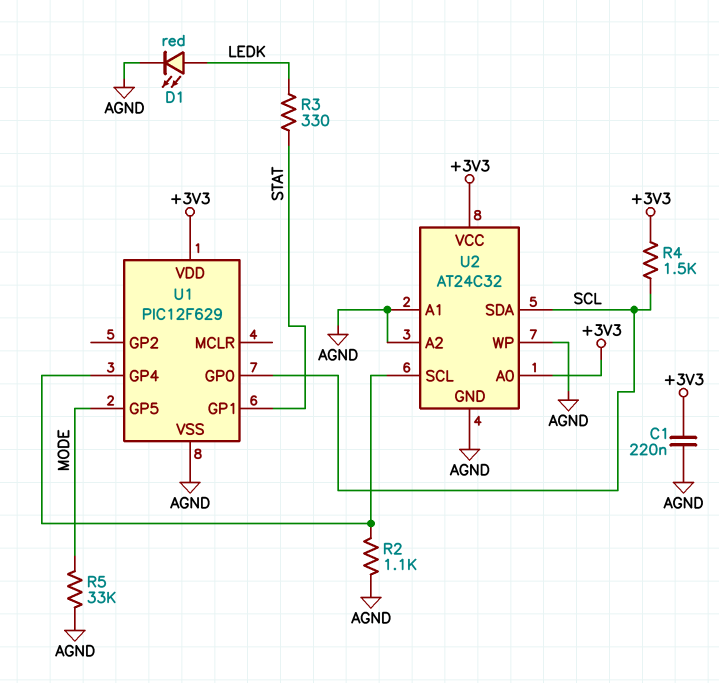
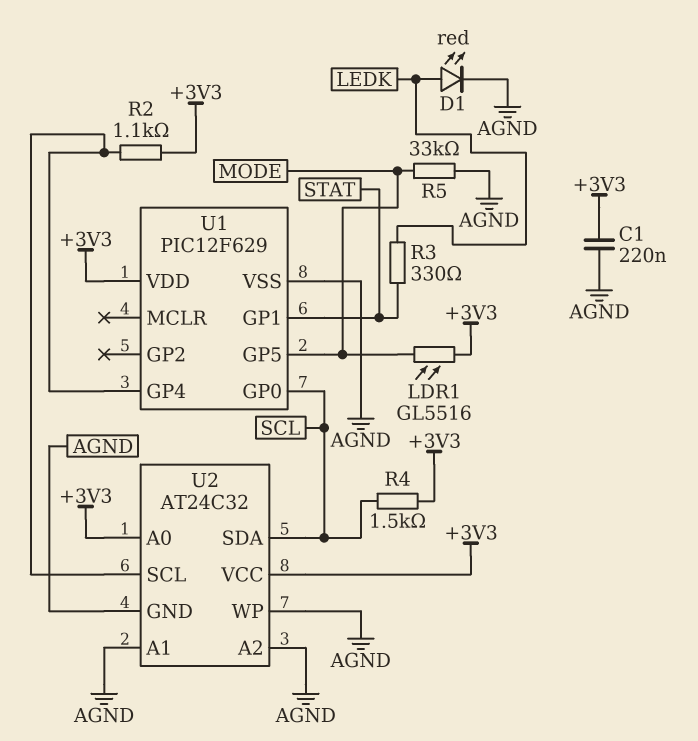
LDR1: none -> GL5516 (+3V3, MODE)
R2: 1.1k (AGND, U1/GP4) -> 1.1k (+3V3, U1/GP4)

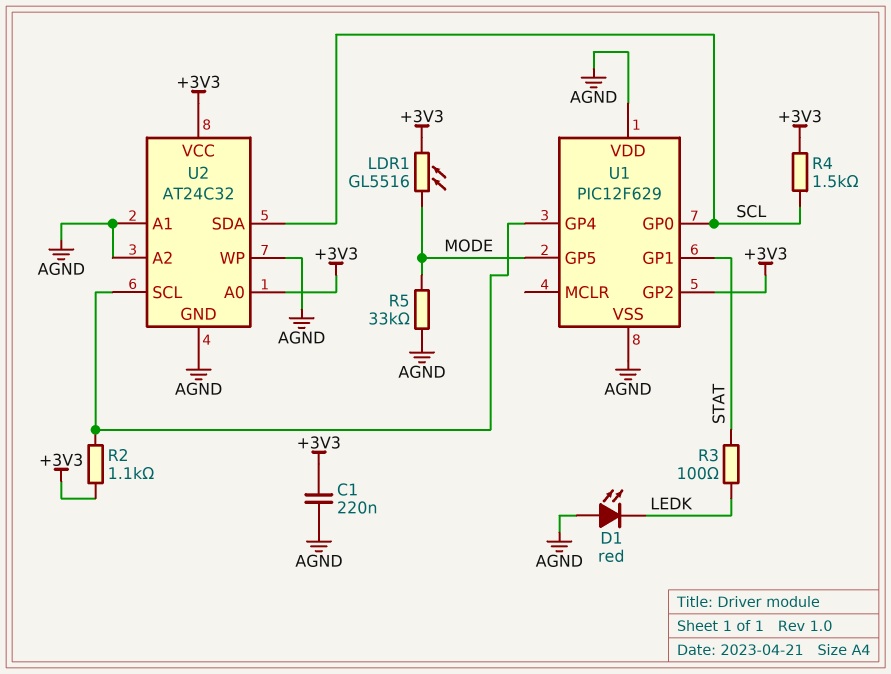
D1: LED red (A LEDK, K AGND) -> LED red (A AGND, K LEDK)
R3: 330 (LEDK, STAT) -> 100 (LEDK, STAT)
U1 pin GP2: none -> +3V3
U1 pin VDD: +3V3 -> AGND

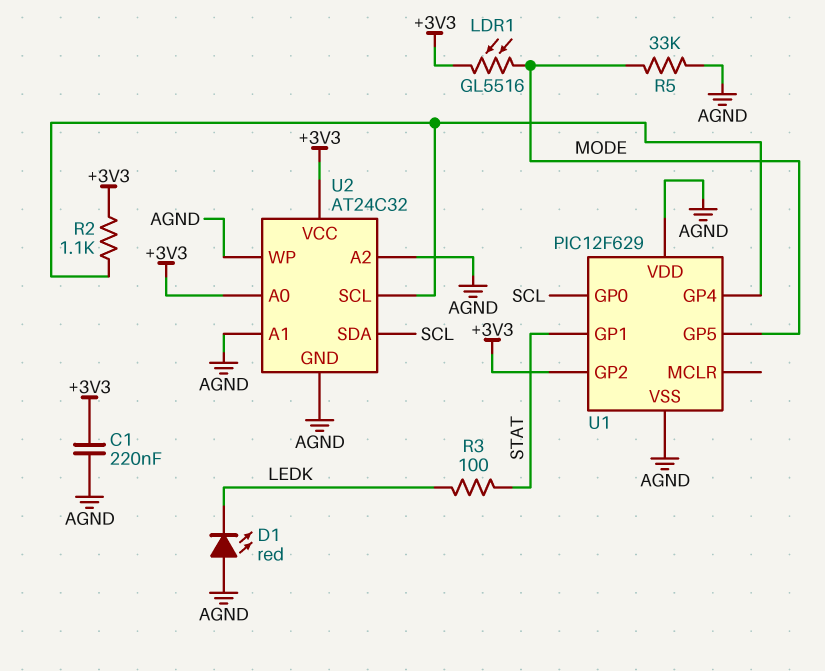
R4: 1.5k (+3V3, SCL) -> none

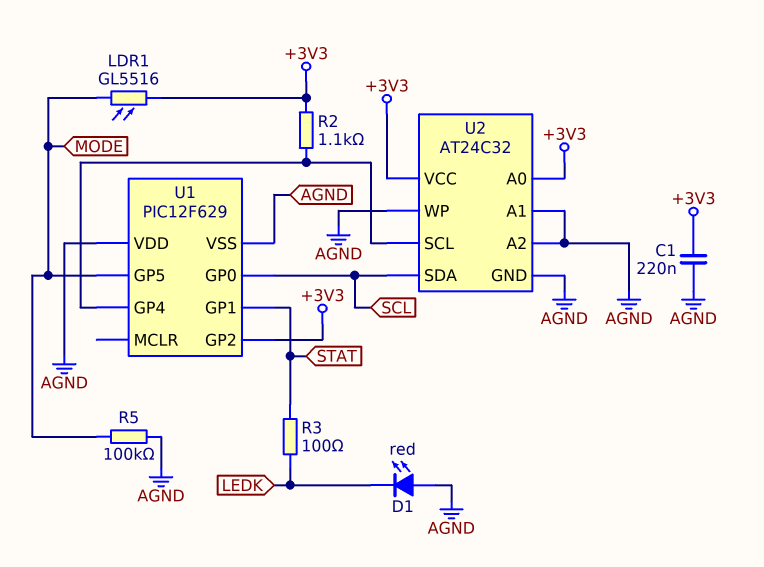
R5: 33k (AGND, MODE) -> 100k (AGND, MODE)

